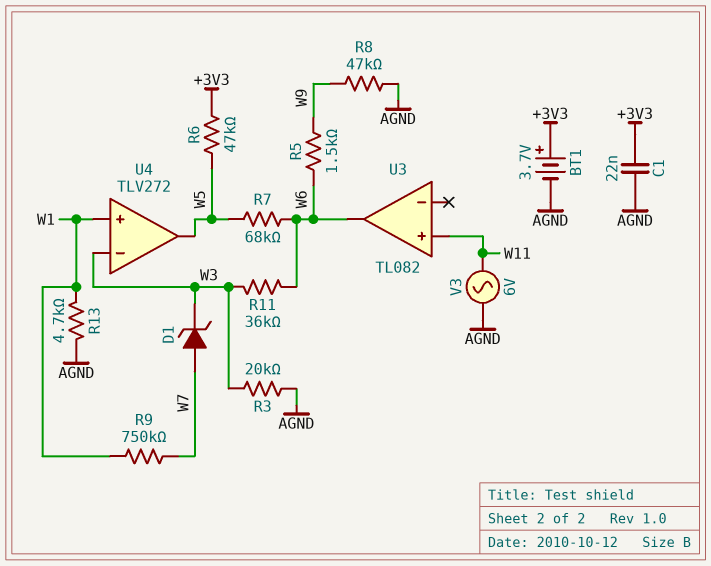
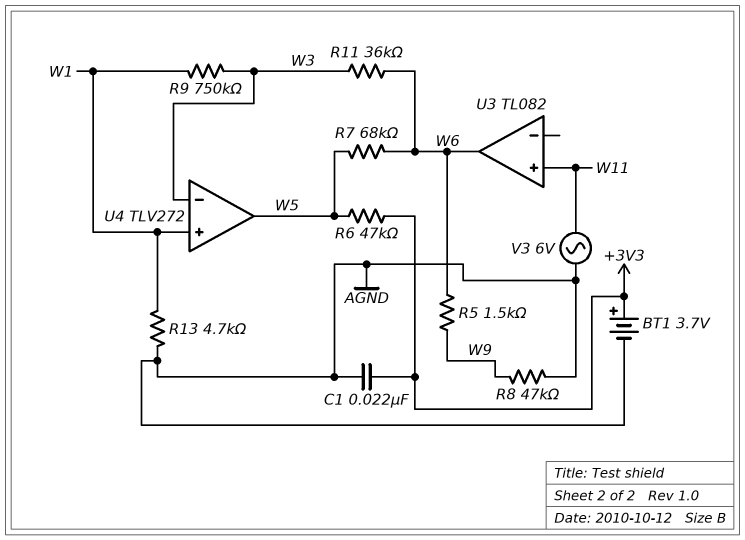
D1: zener (A W7, K W3) -> none
R3: 20k (AGND, W3) -> none
R9: 750k (W1, W7) -> 750k (W1, W3)

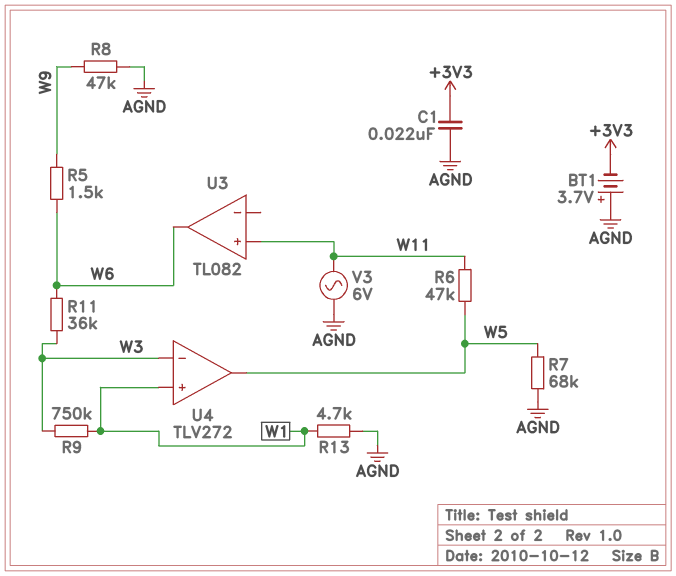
BT1: 3.7V (plus +3V3, minus AGND) -> 3.7V (plus AGND, minus +3V3)
R6: 47k (+3V3, W5) -> 47k (W5, W11)
R7: 68k (W5, W6) -> 68k (AGND, W5)

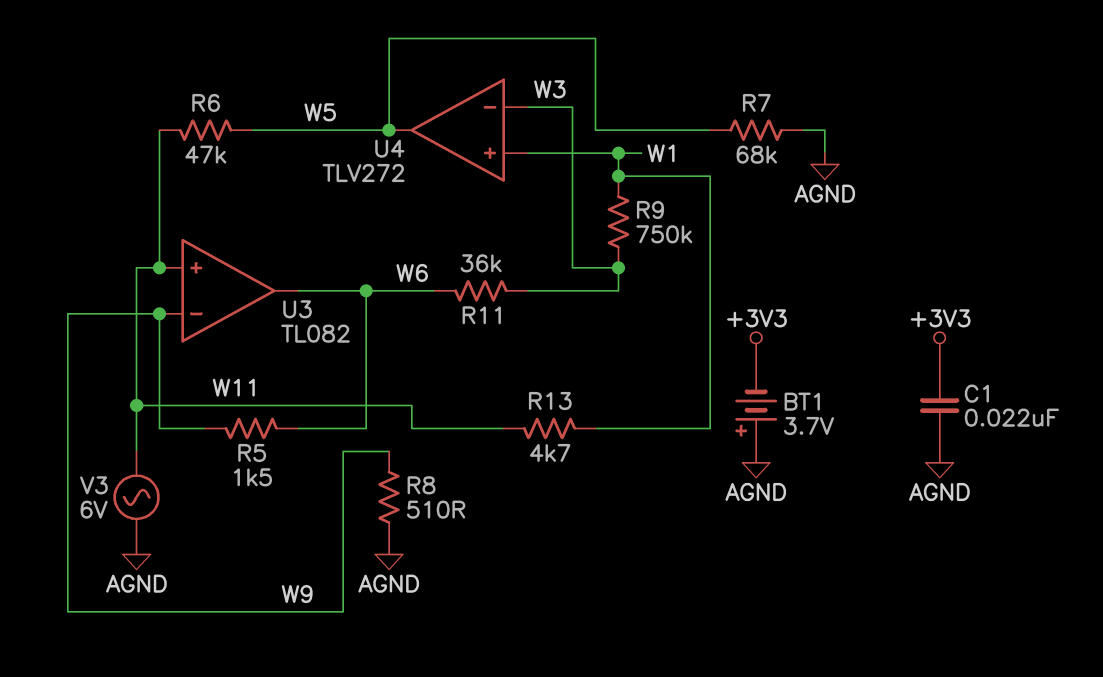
R8: 47k (AGND, W9) -> 510 (AGND, W9)
R13: 4.7k (AGND, W1) -> 4.7k (W1, W11)
U3 pin in-: none -> W9

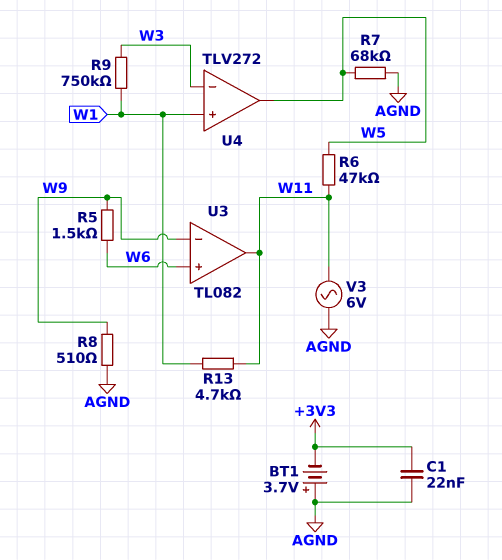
R11: 36k (W3, W6) -> none
U3 pin in+: W11 -> W6
U3 pin out: W6 -> W11

